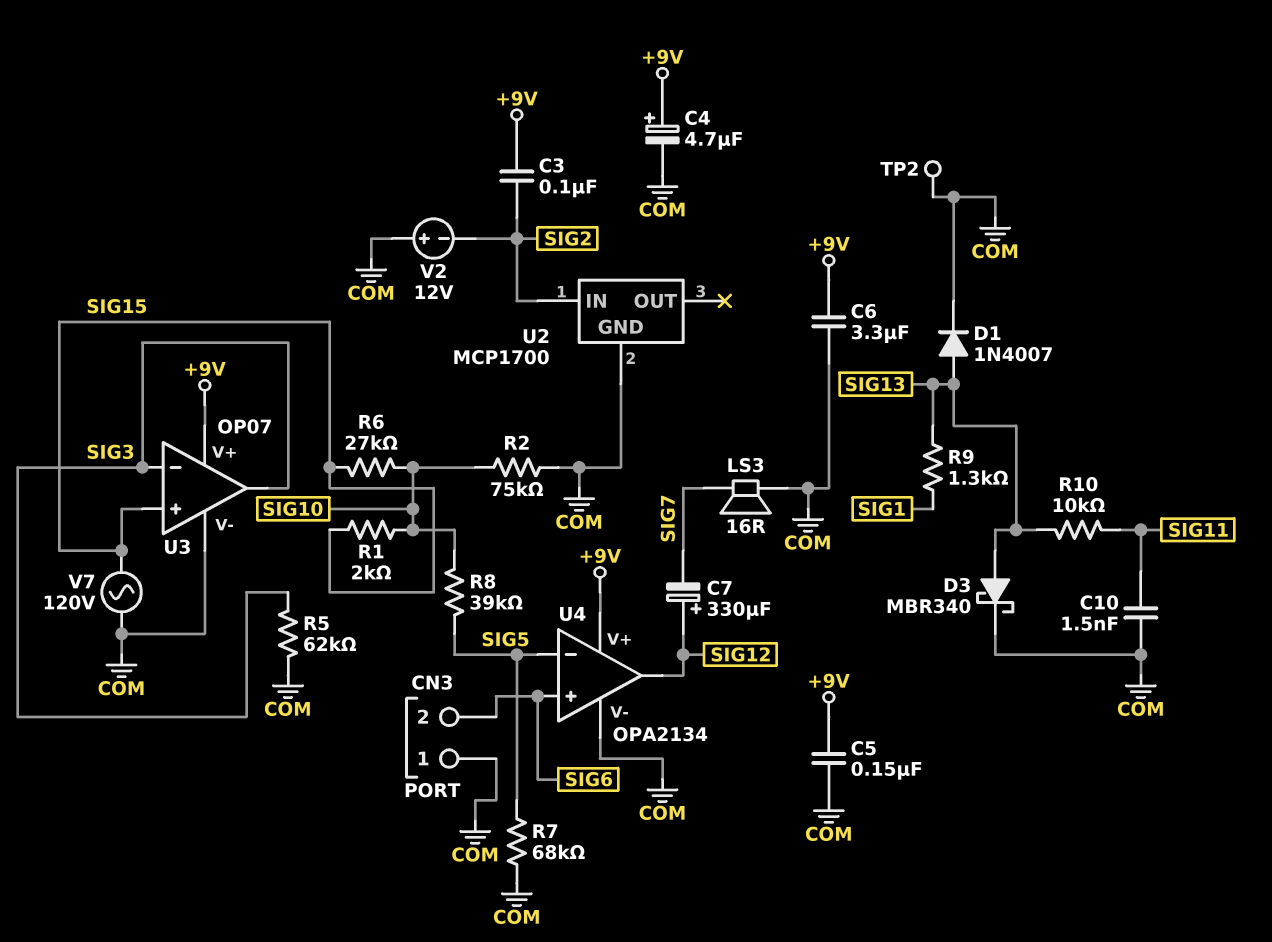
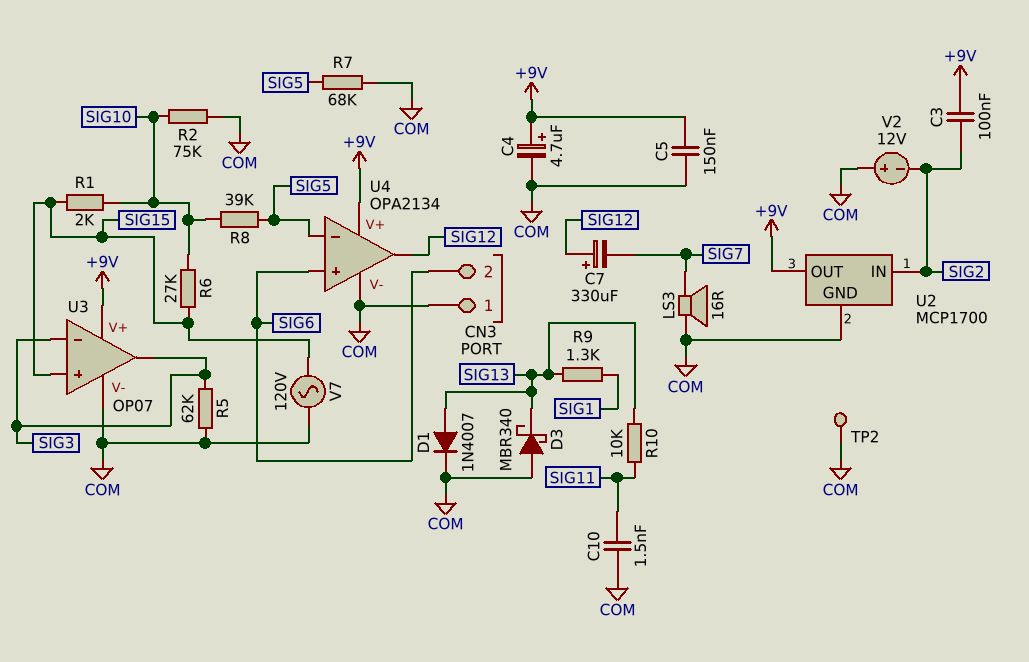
C6: 3.3uF (+9V, COM) -> none
D3: schottky MBR340 (A SIG13, K COM) -> schottky MBR340 (A COM, K SIG13)
U2 pin OUT: none -> +9V

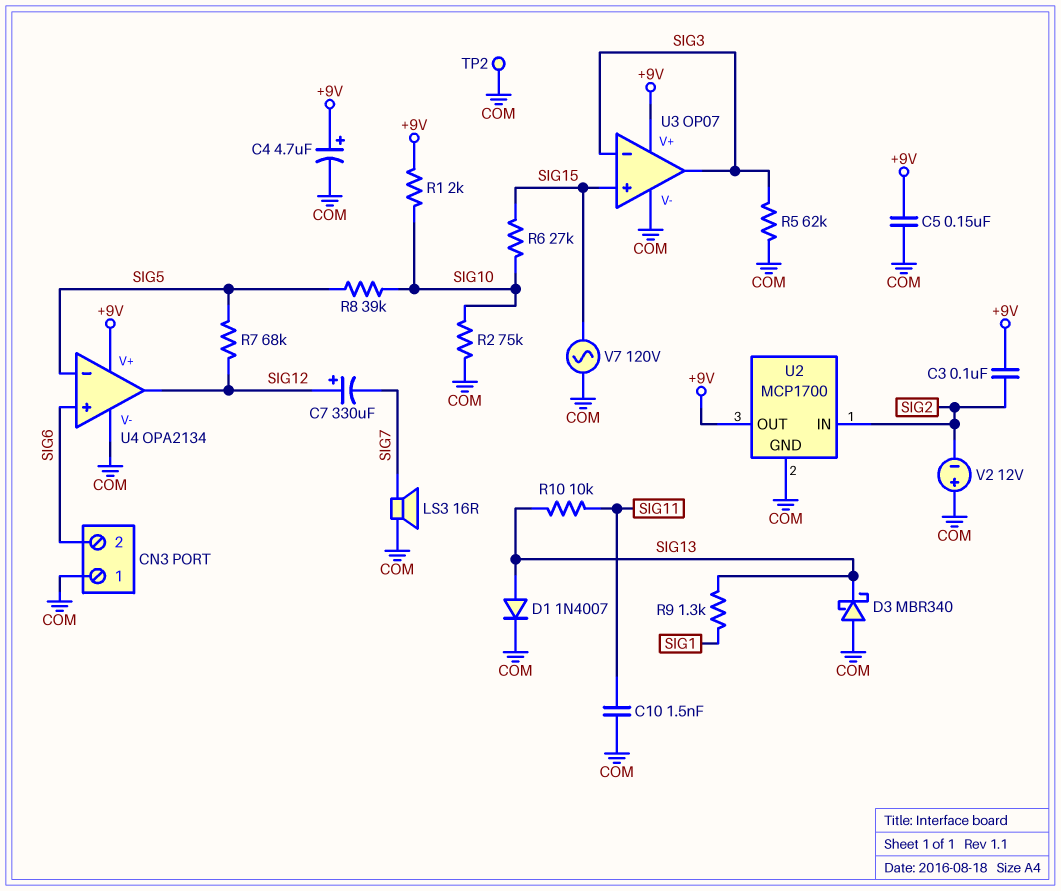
R1: 2k (SIG10, SIG15) -> 2k (+9V, SIG10)
R7: 68k (COM, SIG5) -> 68k (SIG5, SIG12)

